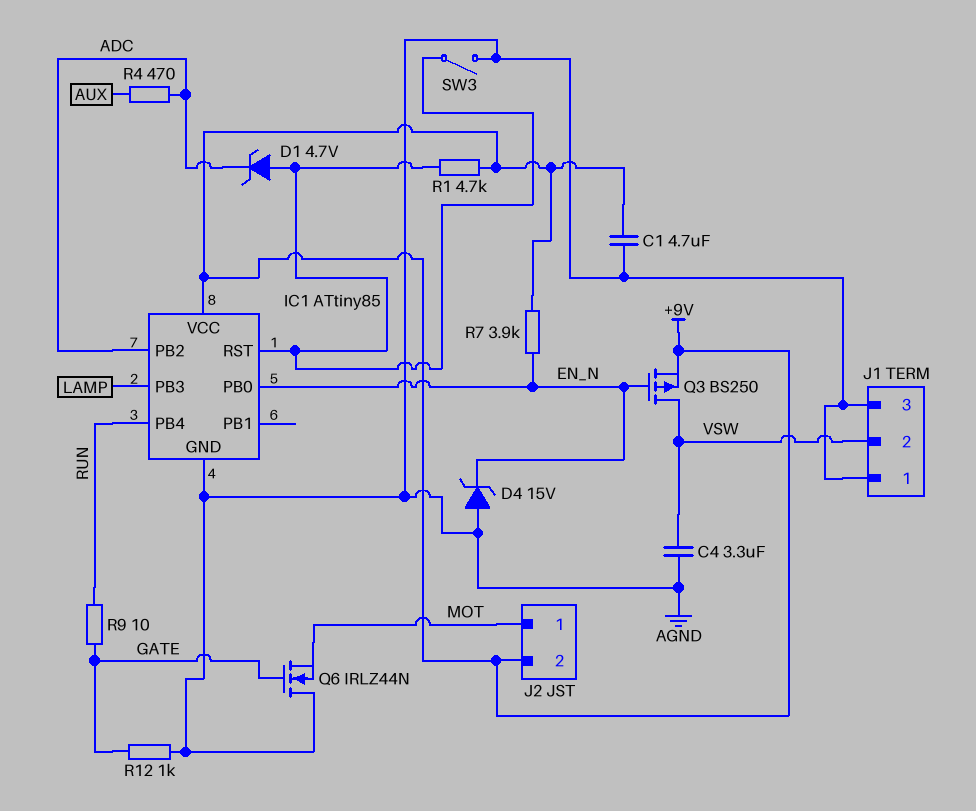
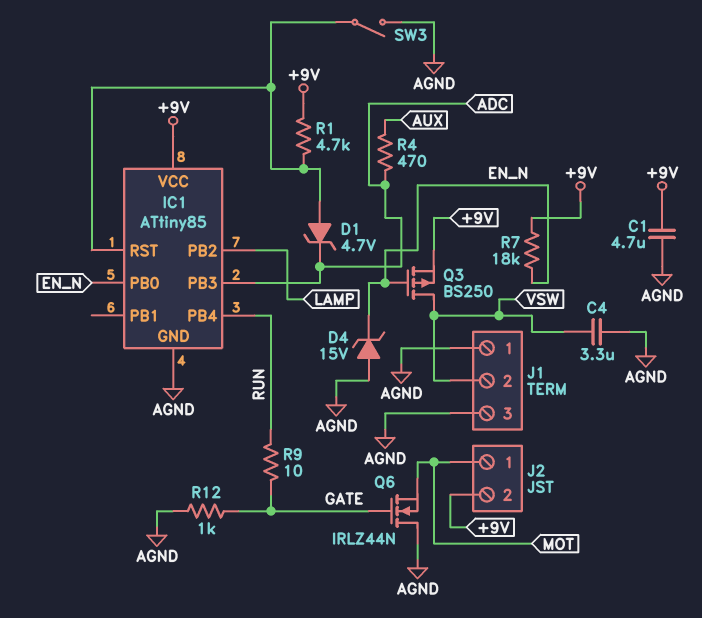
IC1 pin PB2: ADC -> LAMP
IC1 pin PB3: LAMP -> ADC
R7: 3.9k (+9V, EN_N) -> 18k (+9V, EN_N)

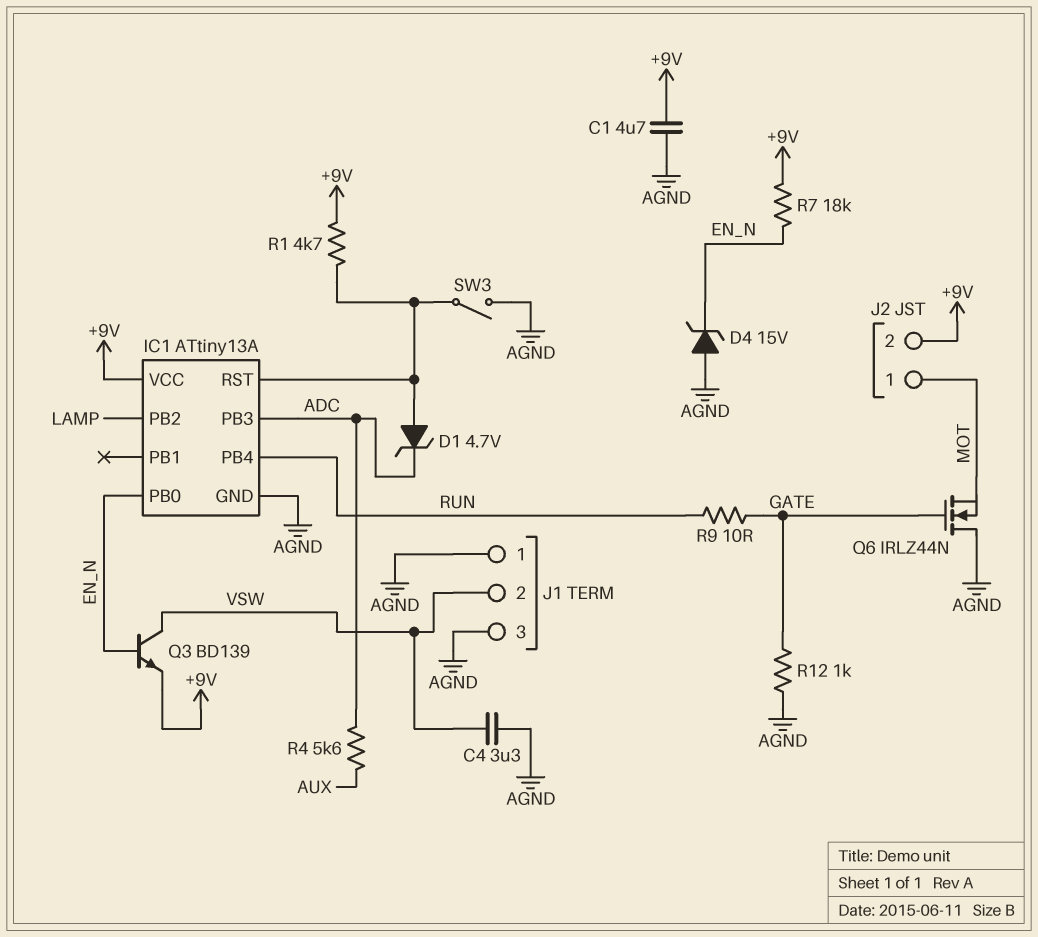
IC1: ATtiny85 -> ATtiny13A
Q3: PMOS BS250 (G EN_N, D VSW, S +9V) -> NPN BD139 (B EN_N, C VSW, E +9V)
R4: 470 (ADC, AUX) -> 5.6k (ADC, AUX)

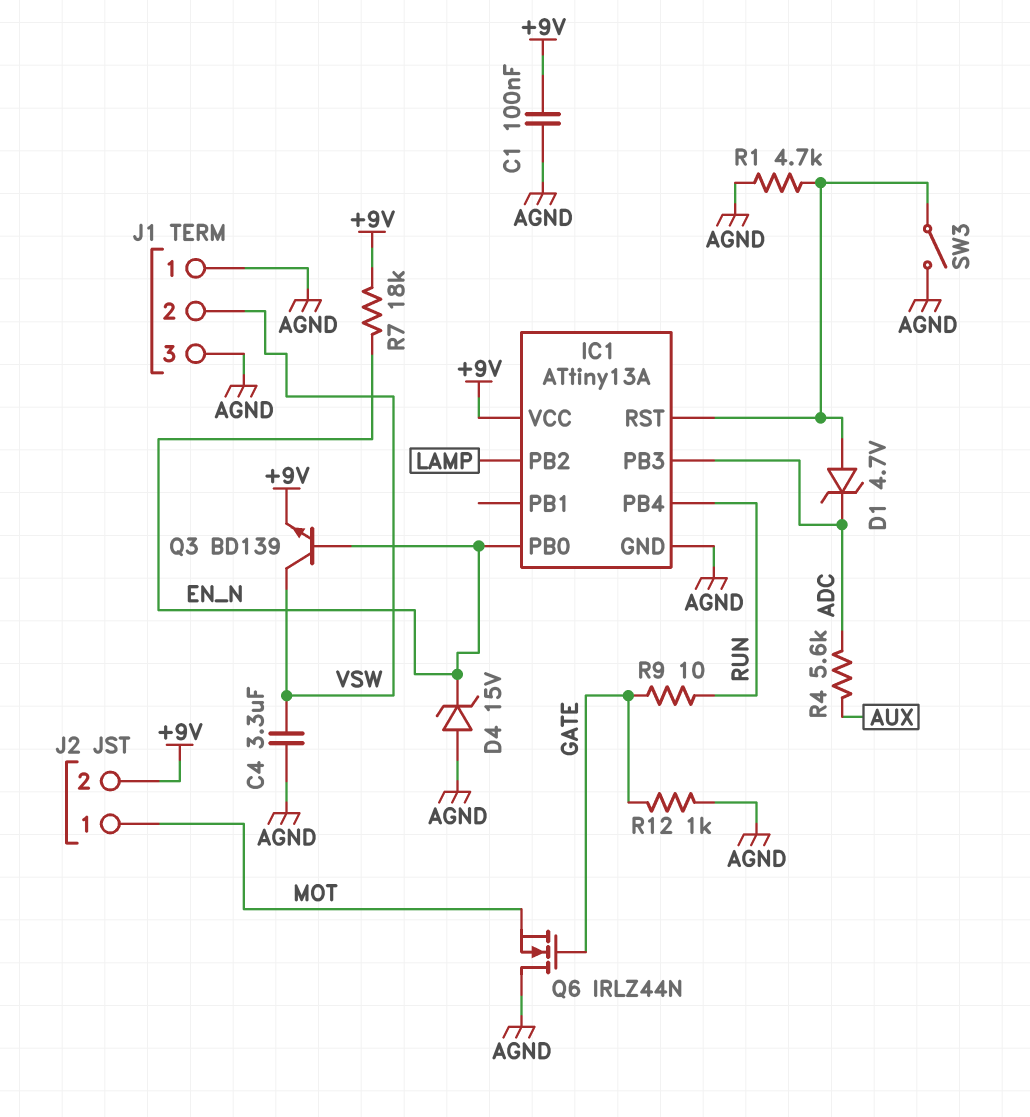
C1: 4.7uF (+9V, AGND) -> 100nF (+9V, AGND)
R1: 4.7k (+9V, IC1/RST) -> 4.7k (AGND, IC1/RST)

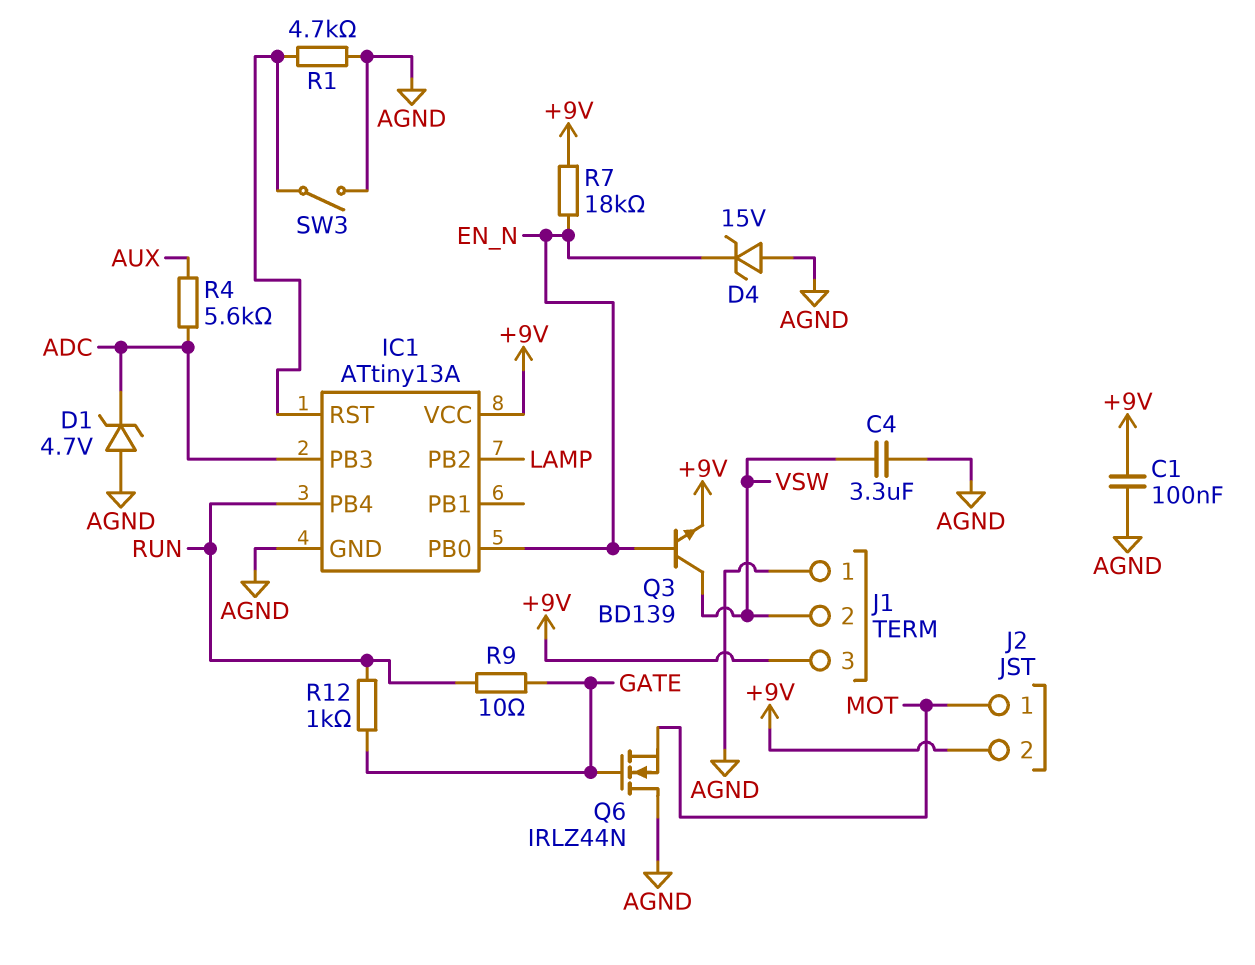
D1: zener 4.7V (A IC1/RST, K ADC) -> zener 4.7V (A AGND, K ADC)
J1 pin 3: AGND -> +9V
R12: 1k (AGND, GATE) -> 1k (GATE, RUN)

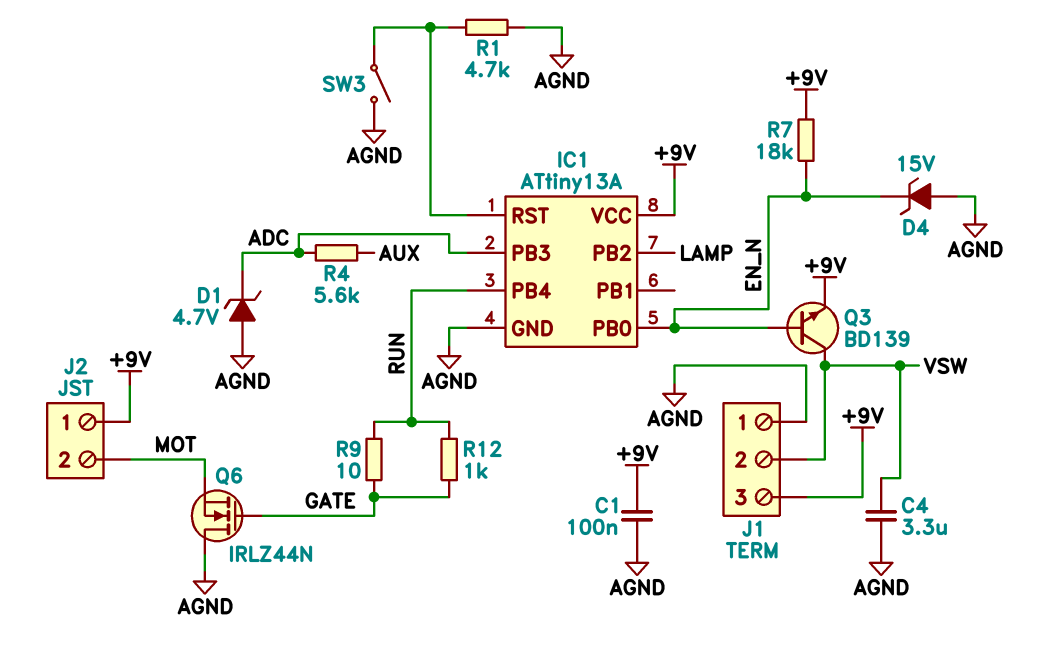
J2 pin 1: MOT -> +9V
J2 pin 2: +9V -> MOT

